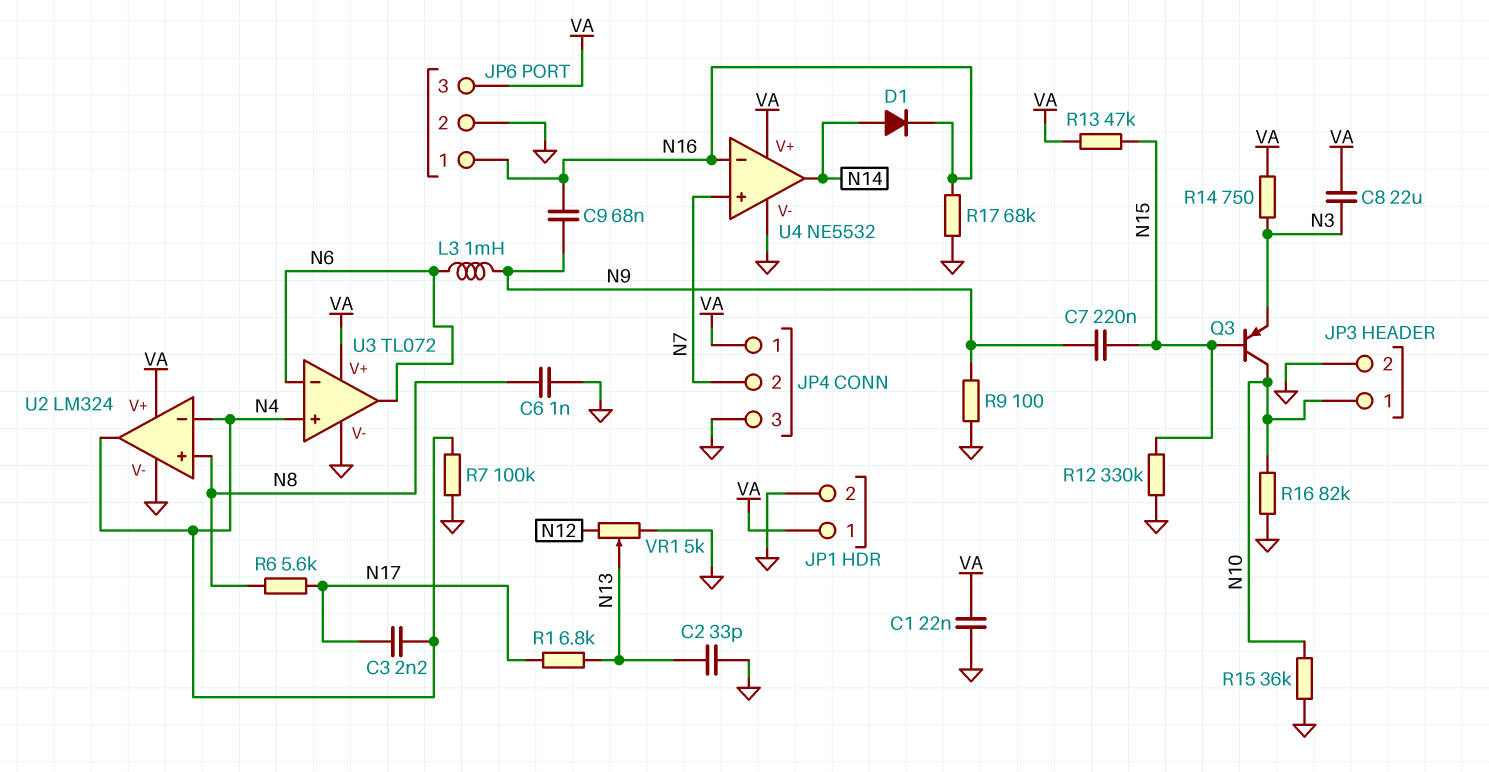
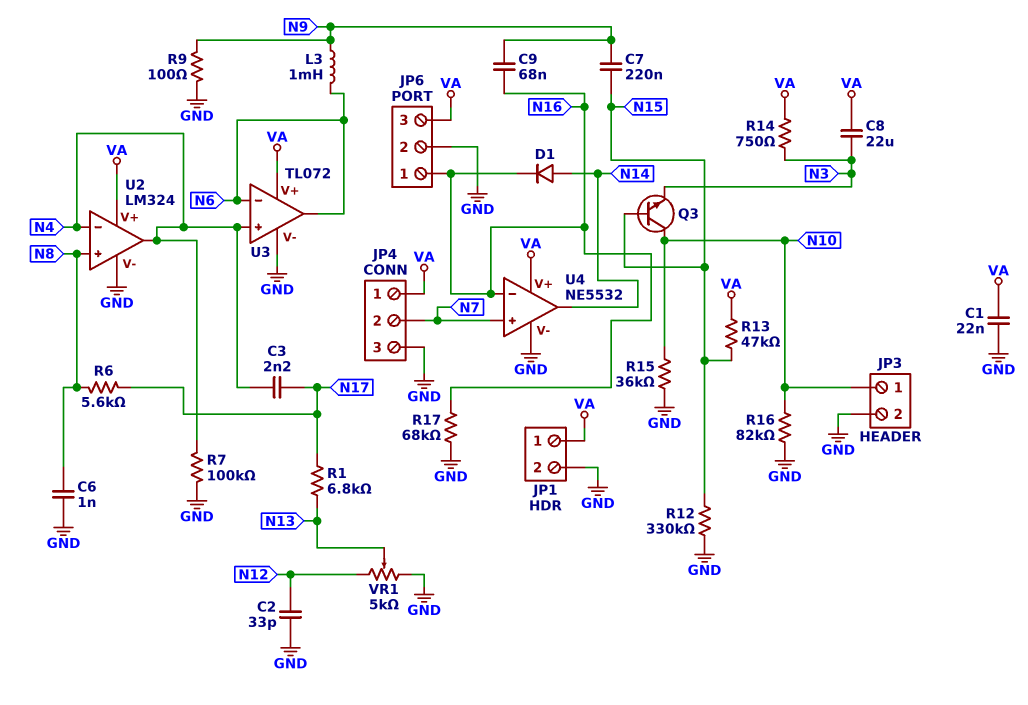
C2: 33pF (GND, N13) -> 33pF (GND, N12)
Q3: PNP (B N15, C N10, E N3) -> NPN (B N15, C N10, E N3)

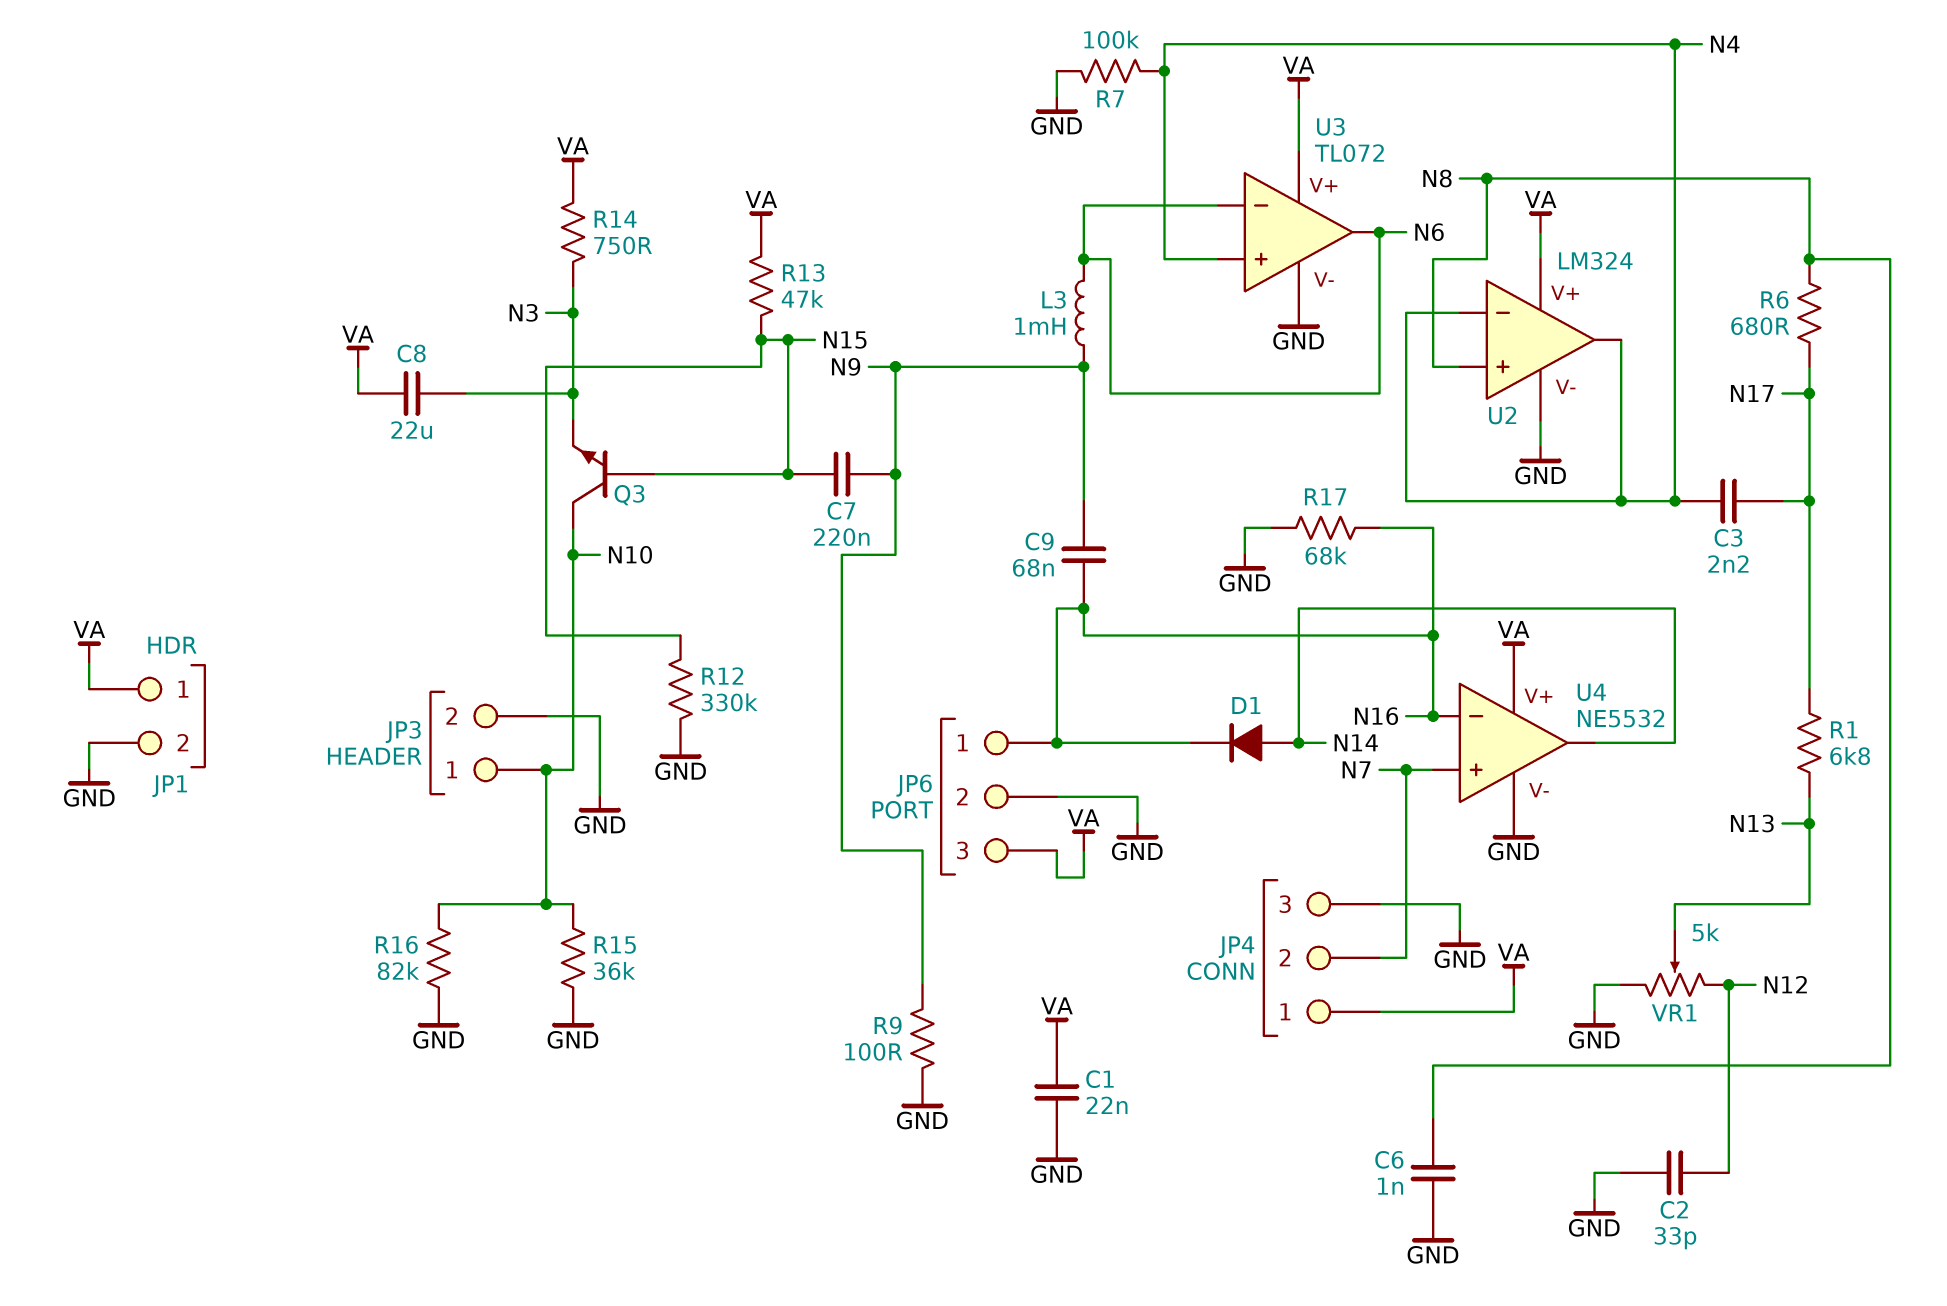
R6: 5.6k (N8, N17) -> 680 (N8, N17)

